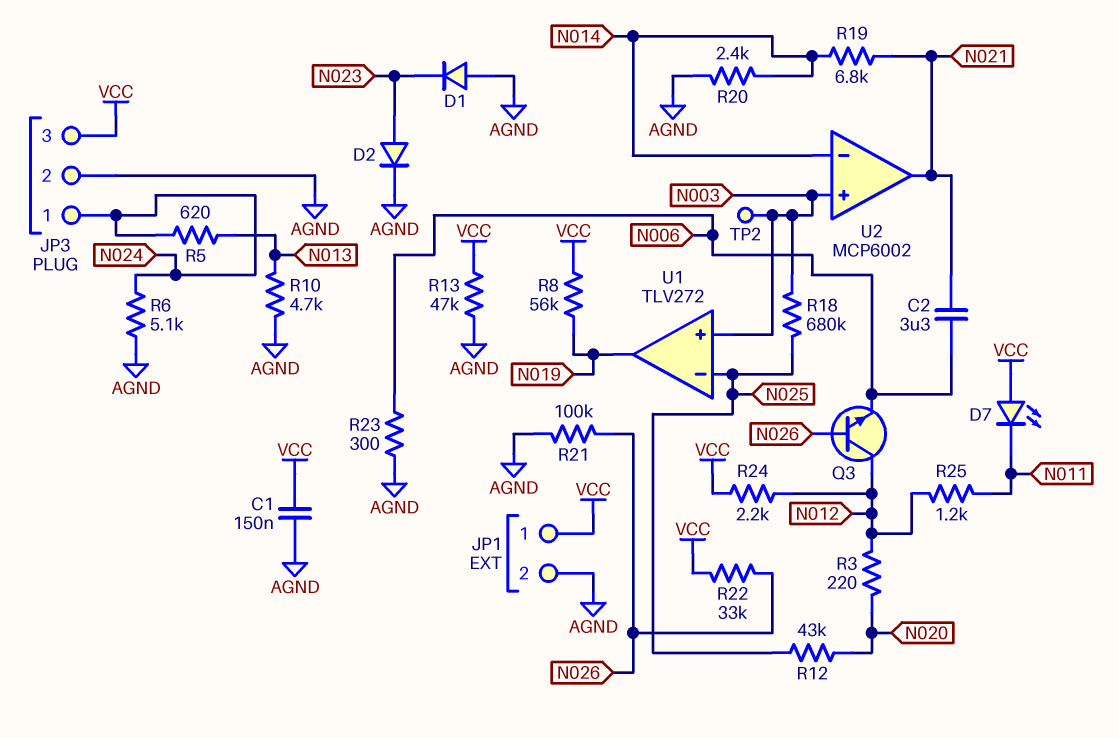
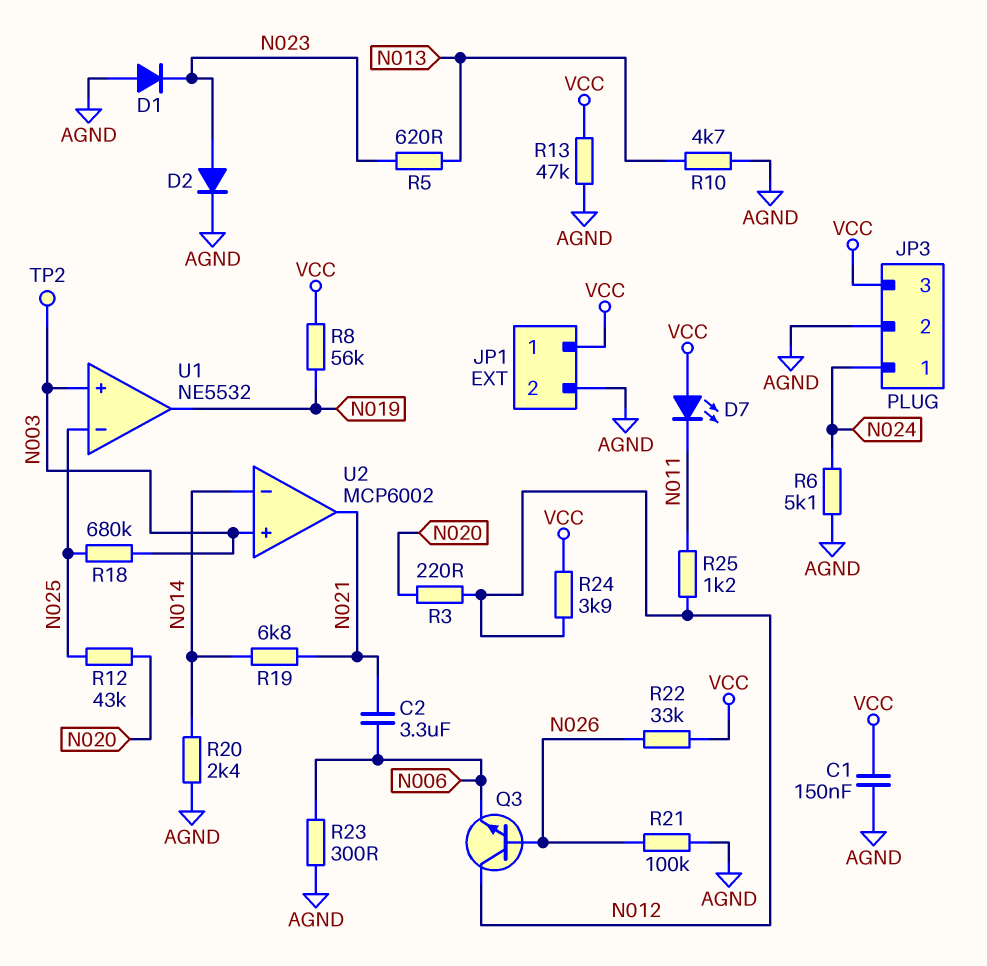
R5: 620 (N013, N024) -> 620 (N013, N023)
R24: 2.2k (N012, VCC) -> 3.9k (N012, VCC)
U1: TLV272 -> NE5532

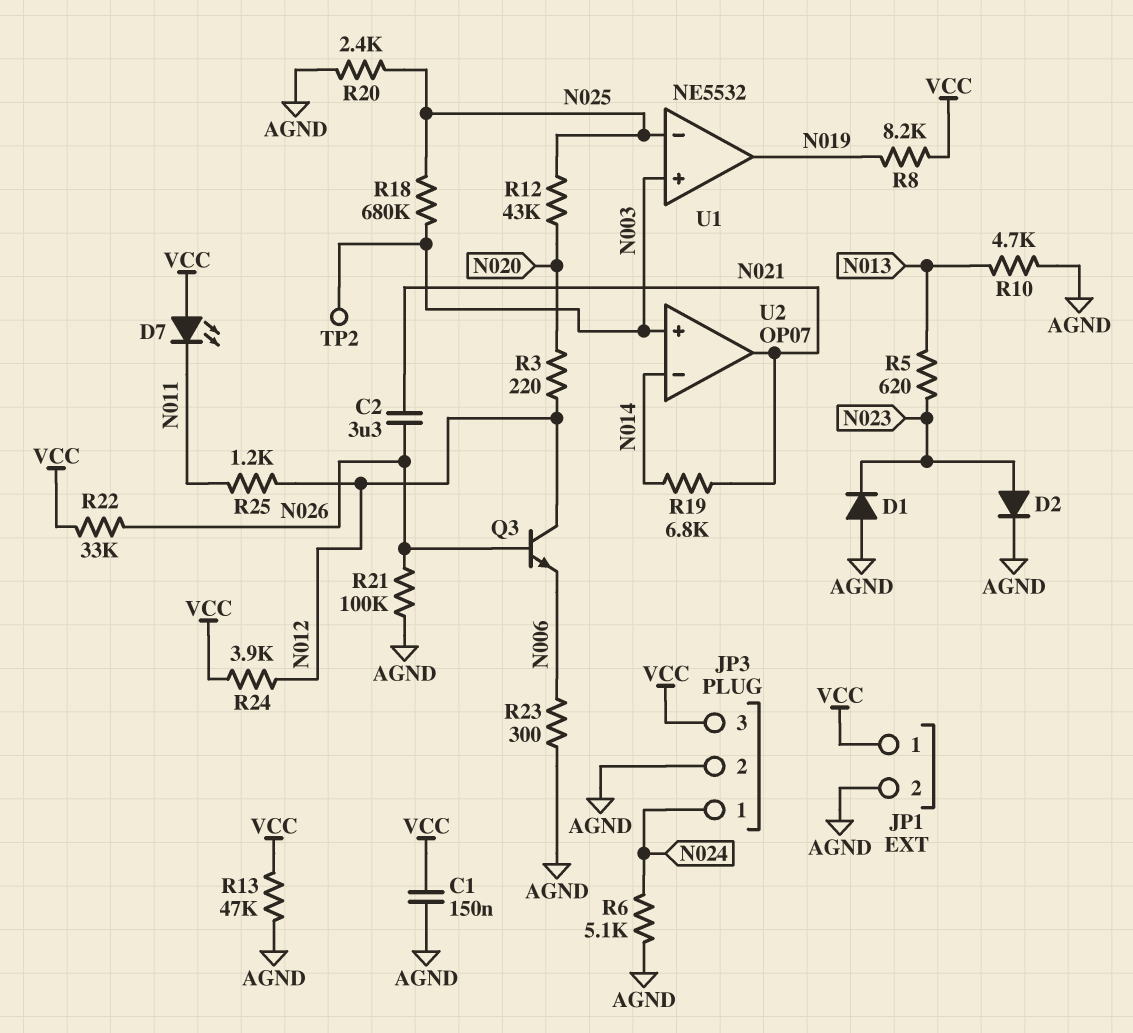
C2: 3.3uF (N006, N021) -> 3.3uF (N021, N026)
R8: 56k (N019, VCC) -> 8.2k (N019, VCC)
R20: 2.4k (AGND, N014) -> 2.4k (AGND, N025)
U2: MCP6002 -> OP07

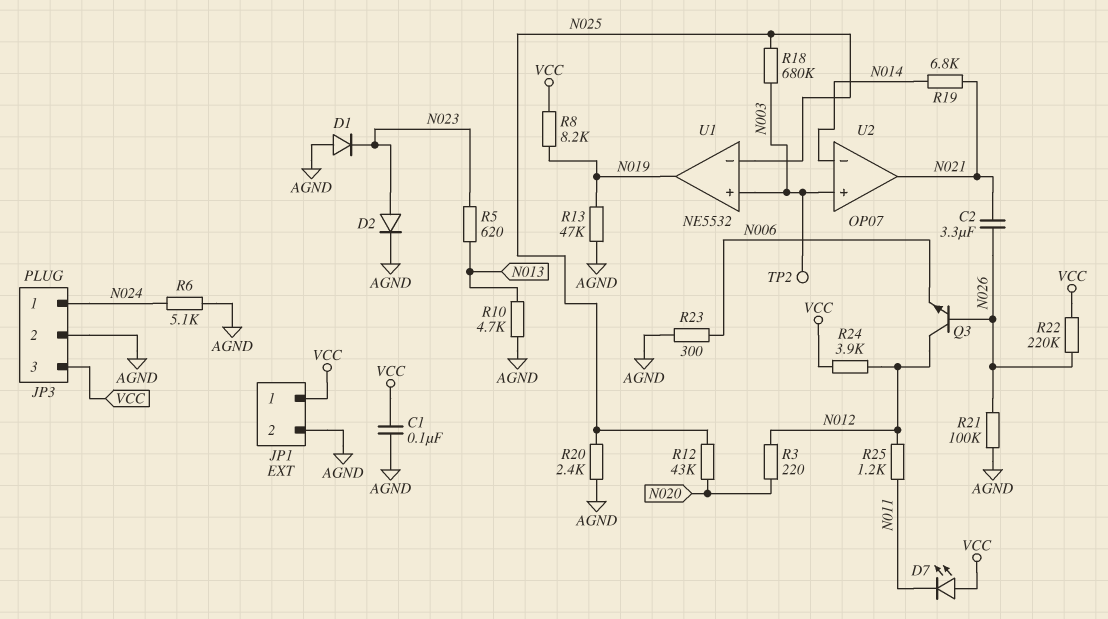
C1: 150nF (AGND, VCC) -> 100nF (AGND, VCC)
R13: 47k (AGND, VCC) -> 47k (AGND, N019)
R22: 33k (N026, VCC) -> 220k (N026, VCC)

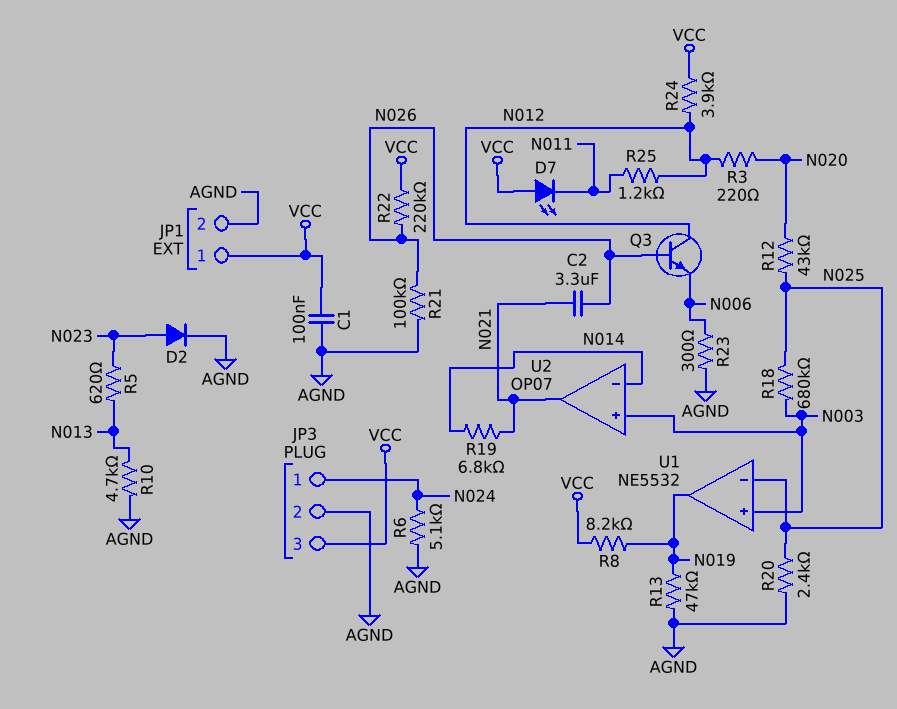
D1: diode (A AGND, K N023) -> none
TP2: test point (N003) -> none

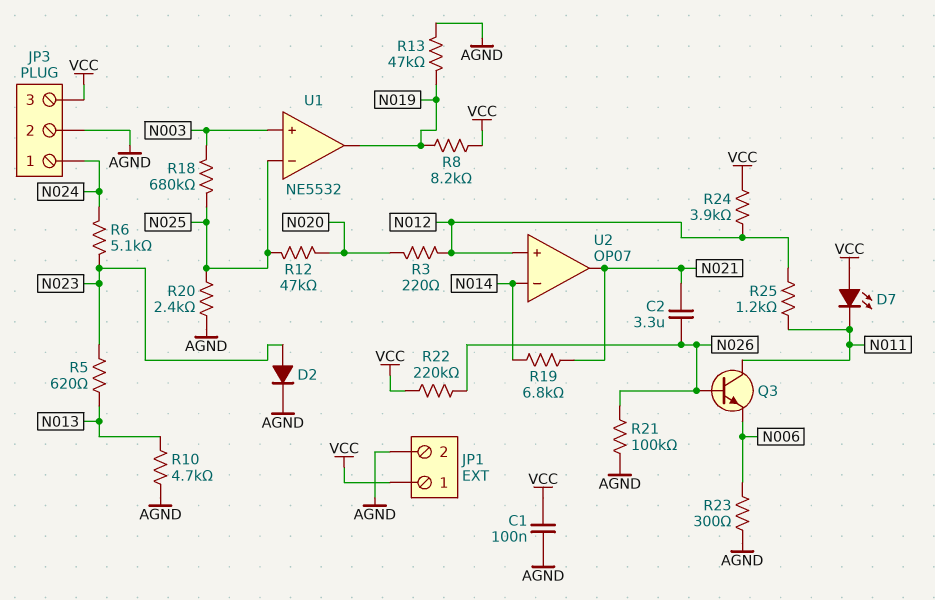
Q3: NPN (B N026, C N012, E N006) -> NPN (B N026, C N011, E N006)
R6: 5.1k (AGND, N024) -> 5.1k (N023, N024)
R12: 43k (N020, N025) -> 47k (N020, N025)
U2 pin in+: N003 -> N012

